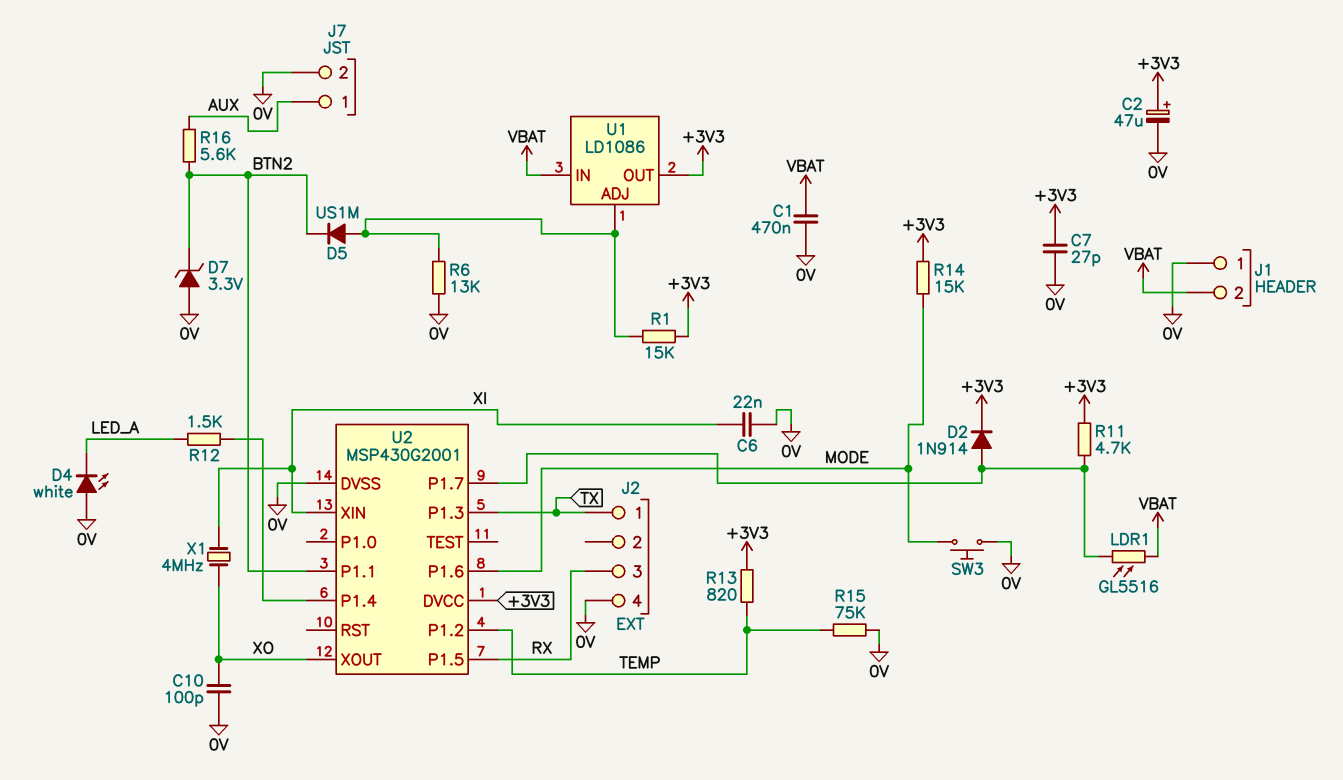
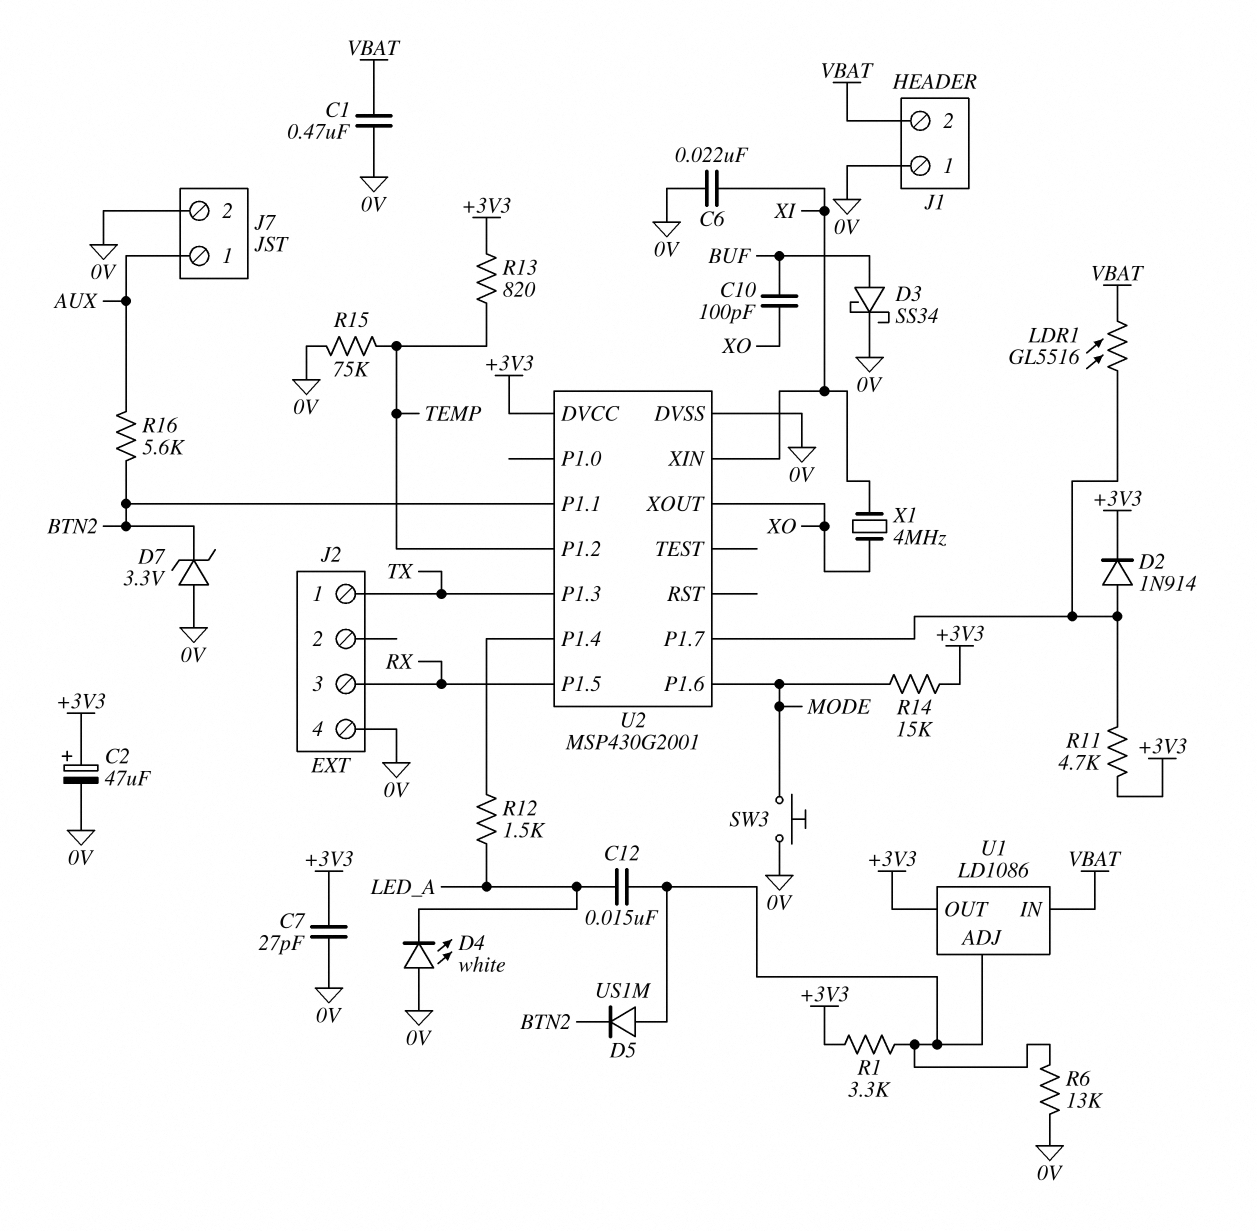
C10: 100pF (0V, XO) -> 100pF (BUF, XO)
C12: none -> 15nF (LED_A, U1/ADJ)
D3: none -> schottky SS34 (A BUF, K 0V)
R1: 15k (+3V3, U1/ADJ) -> 3.3k (+3V3, U1/ADJ)

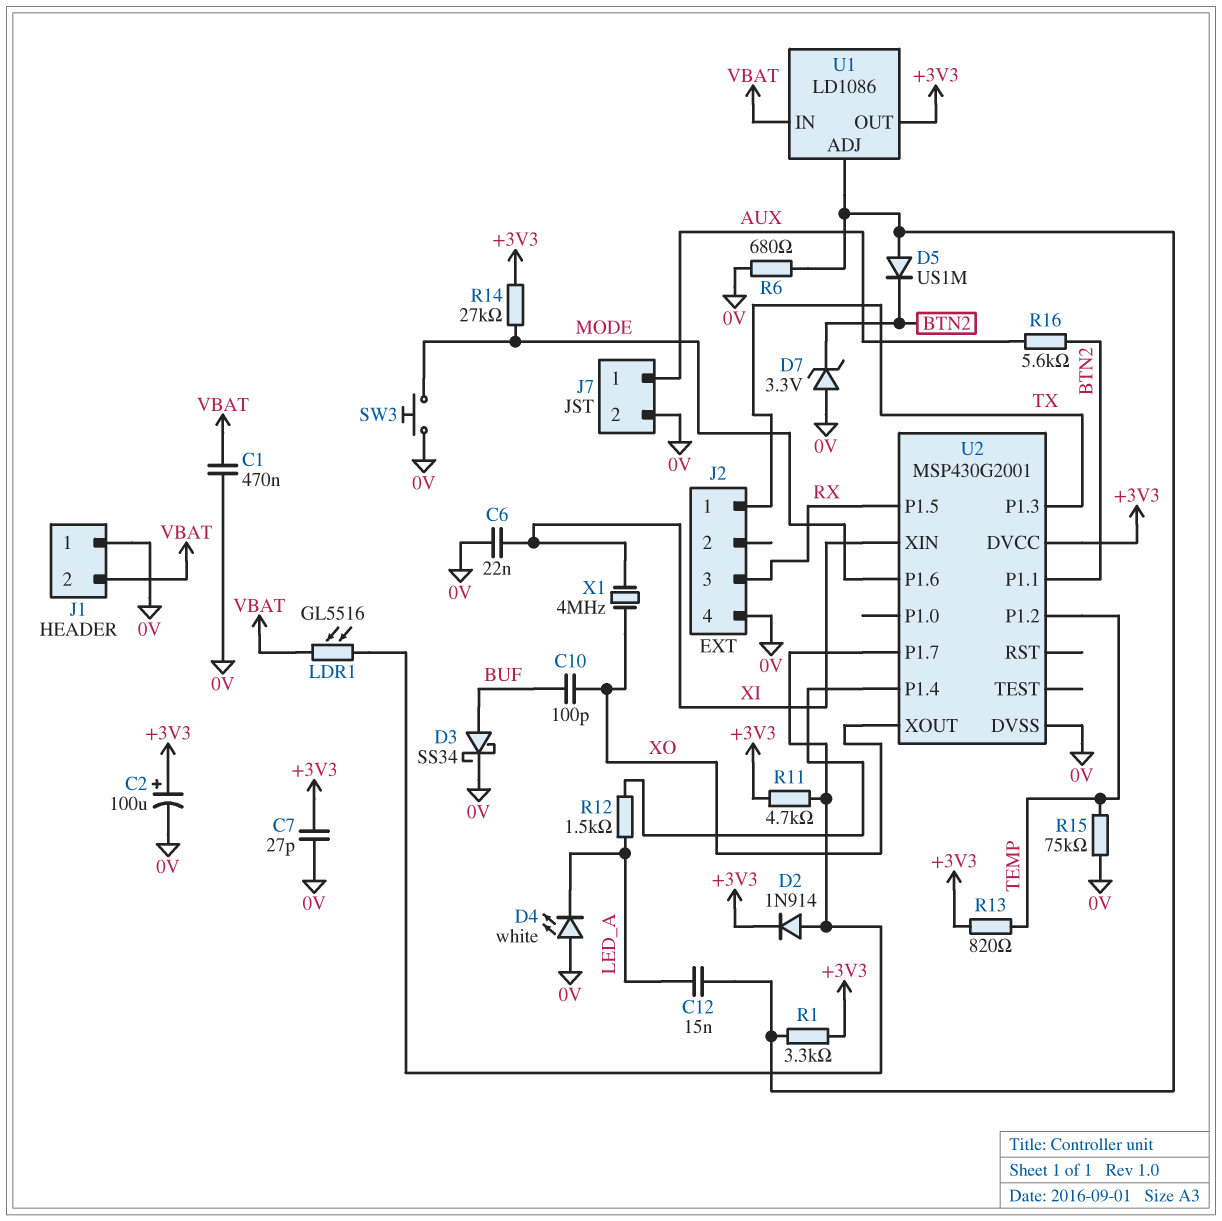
C2: 47uF (plus +3V3, minus 0V) -> 100uF (plus +3V3, minus 0V)
R6: 13k (0V, U1/ADJ) -> 680 (0V, U1/ADJ)
R14: 15k (+3V3, MODE) -> 27k (+3V3, MODE)

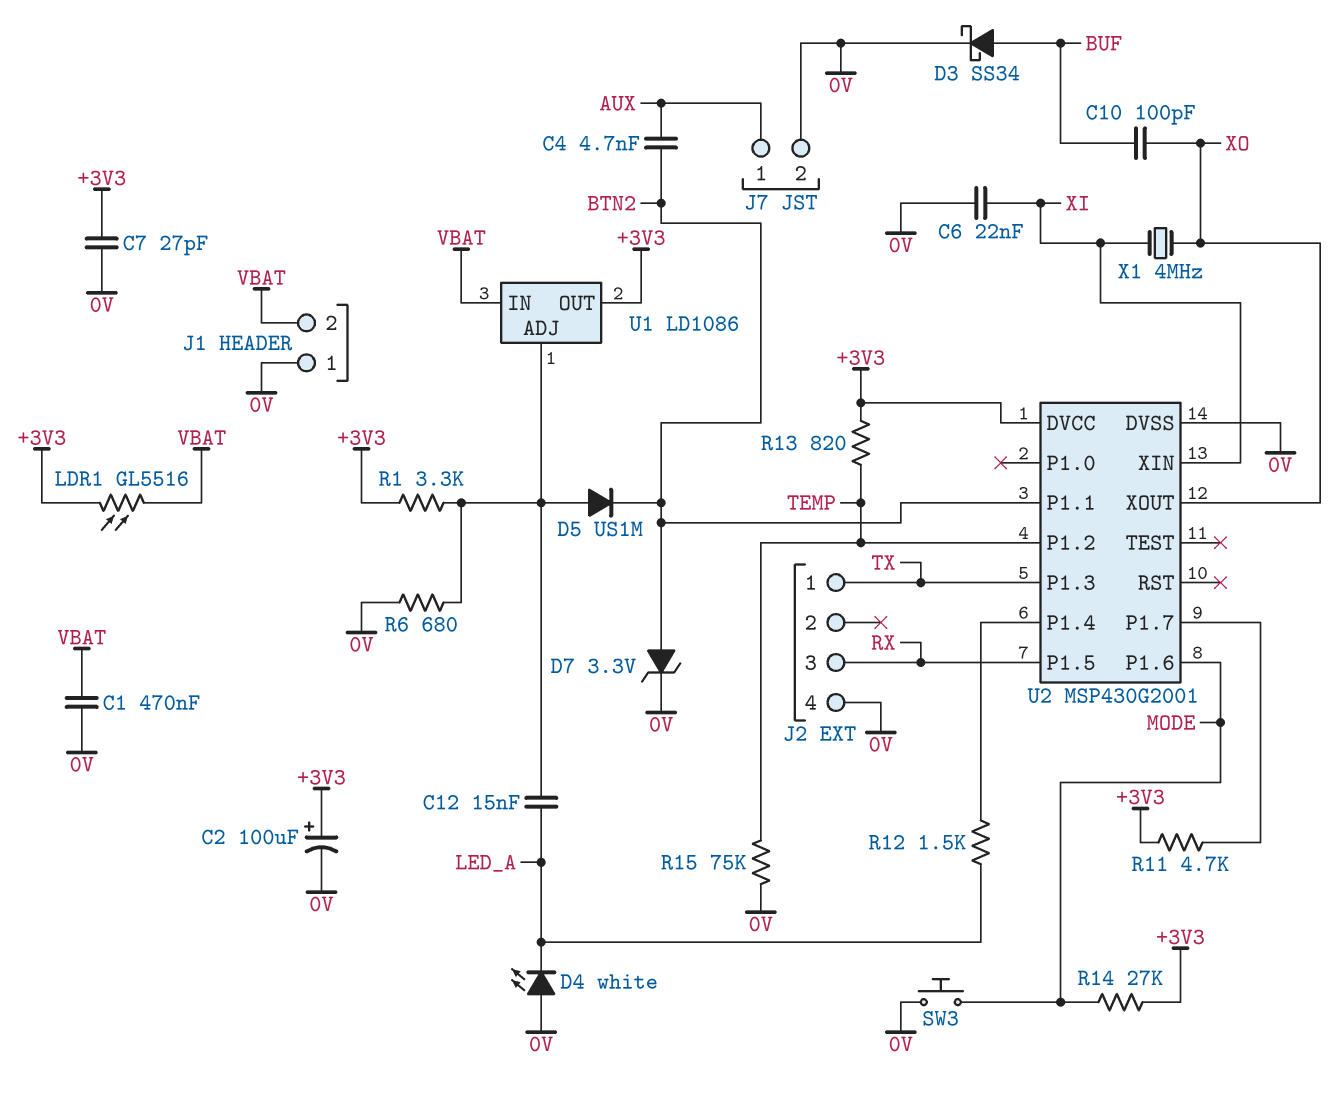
C4: none -> 4.7nF (AUX, BTN2)
D2: diode 1N914 (A U2/P1.7, K +3V3) -> none
D7: zener 3.3V (A 0V, K BTN2) -> zener 3.3V (A BTN2, K 0V)
LDR1: GL5516 (U2/P1.7, VBAT) -> GL5516 (+3V3, VBAT)
R16: 5.6k (AUX, BTN2) -> none

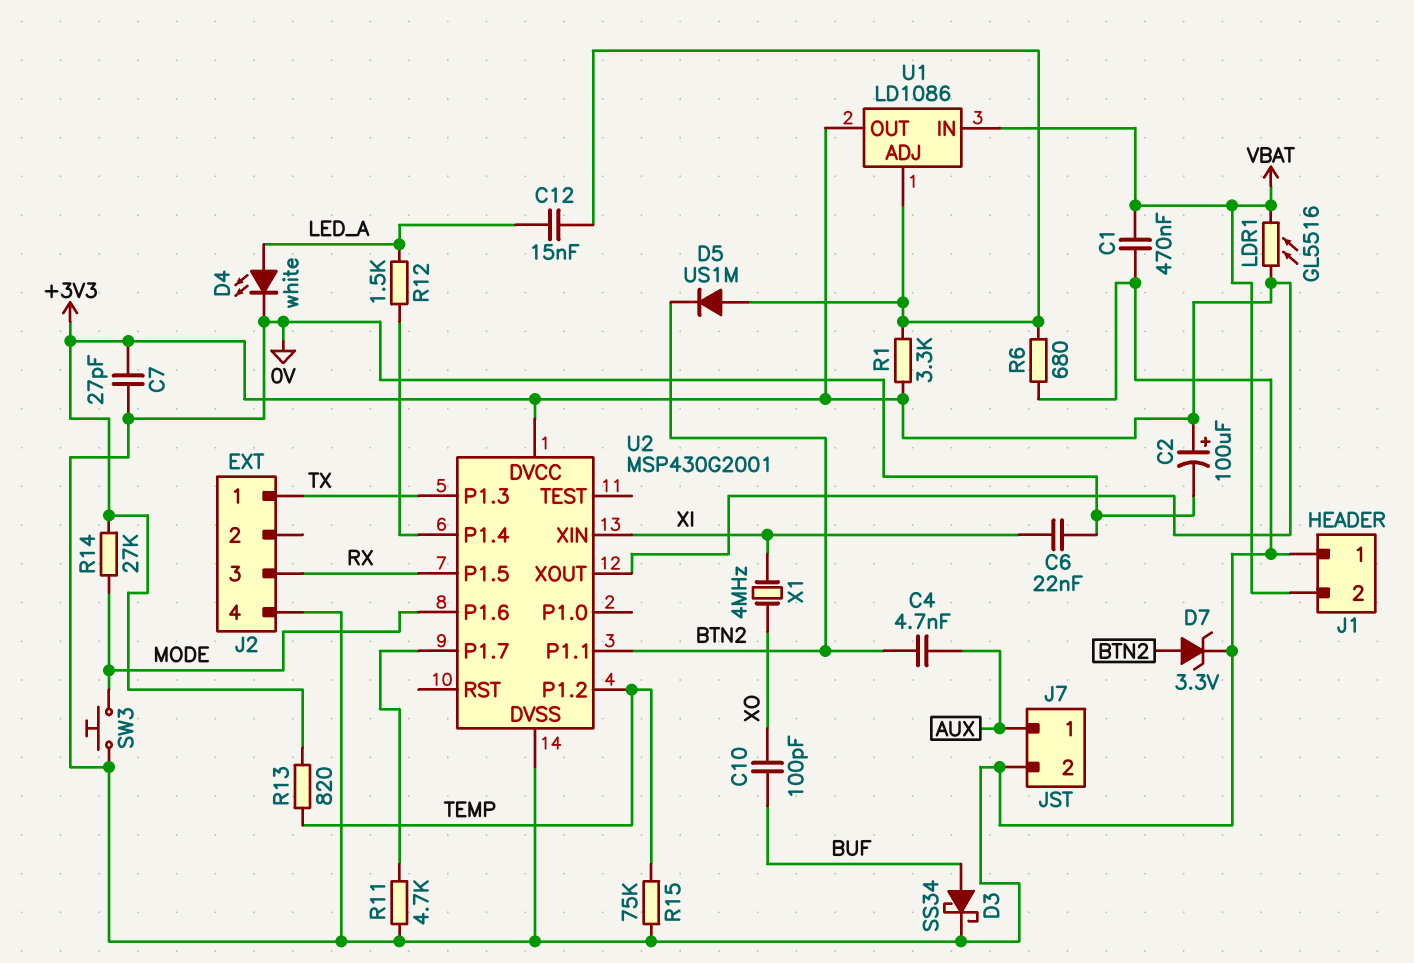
D4: LED white (A 0V, K LED_A) -> LED white (A LED_A, K 0V)
R11: 4.7k (+3V3, U2/P1.7) -> 4.7k (0V, U2/P1.7)
U2 pin XOUT: XO -> +3V3

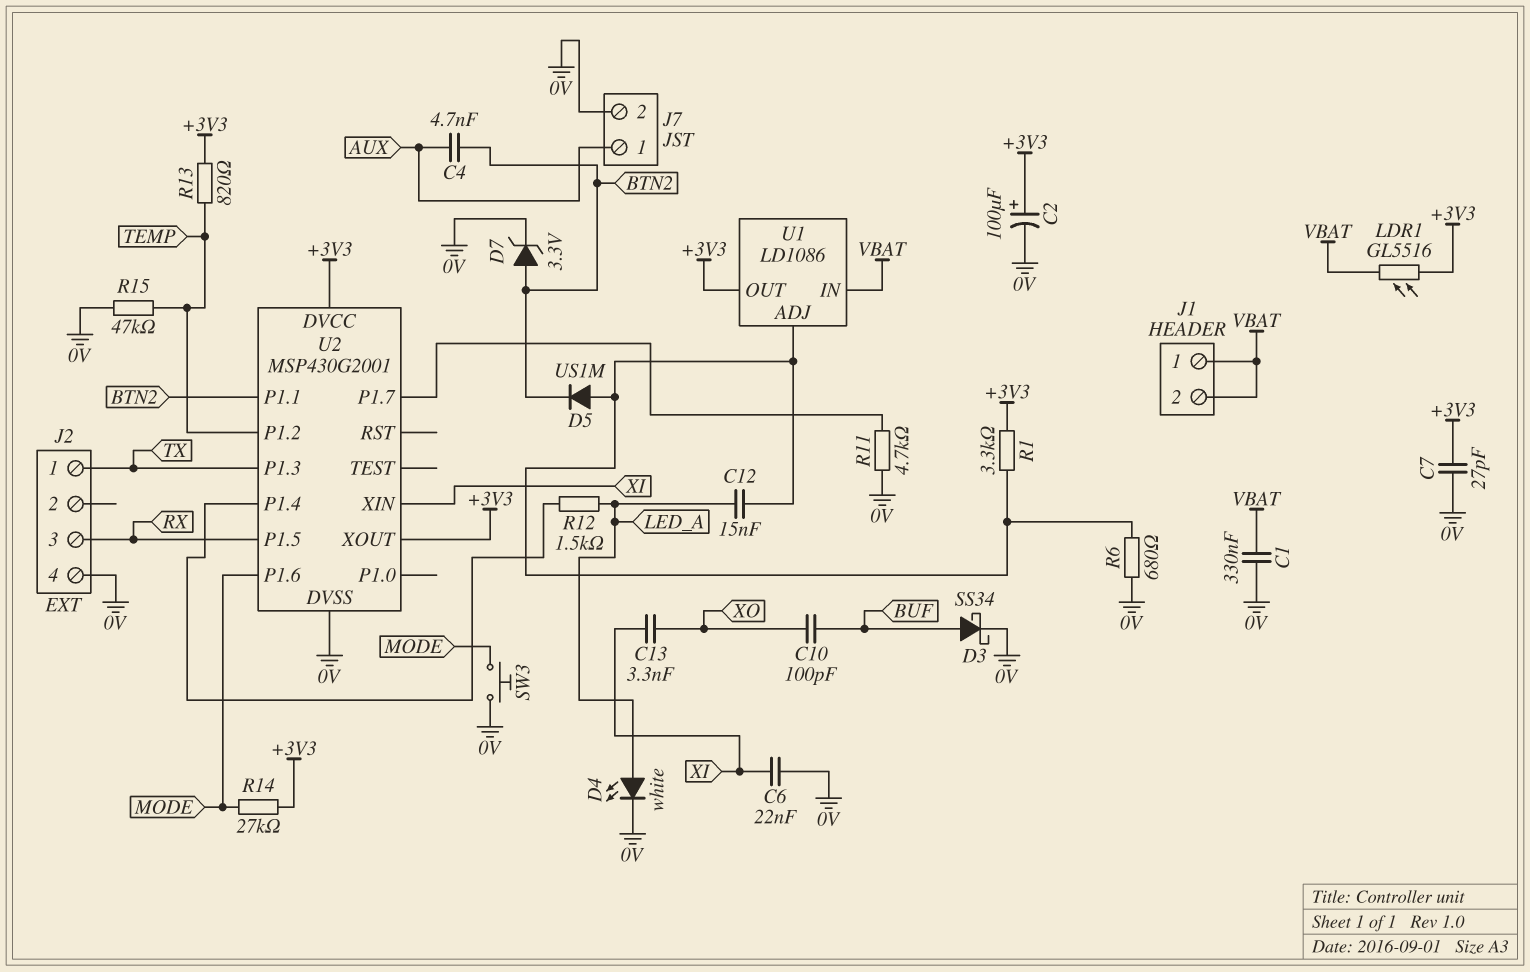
C1: 470nF (0V, VBAT) -> 330nF (0V, VBAT)
C13: none -> 3.3nF (XI, XO)
J1 pin 1: 0V -> VBAT
R15: 75k (0V, TEMP) -> 47k (0V, TEMP)
X1: 4MHz (XI, XO) -> none

